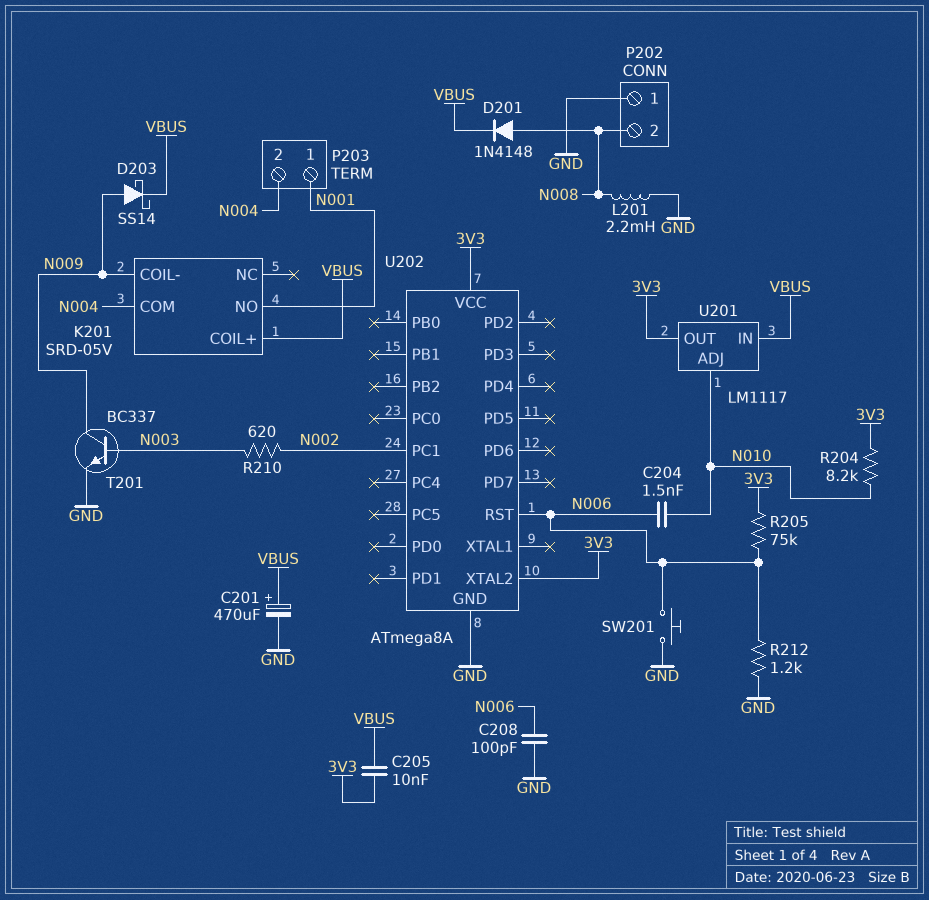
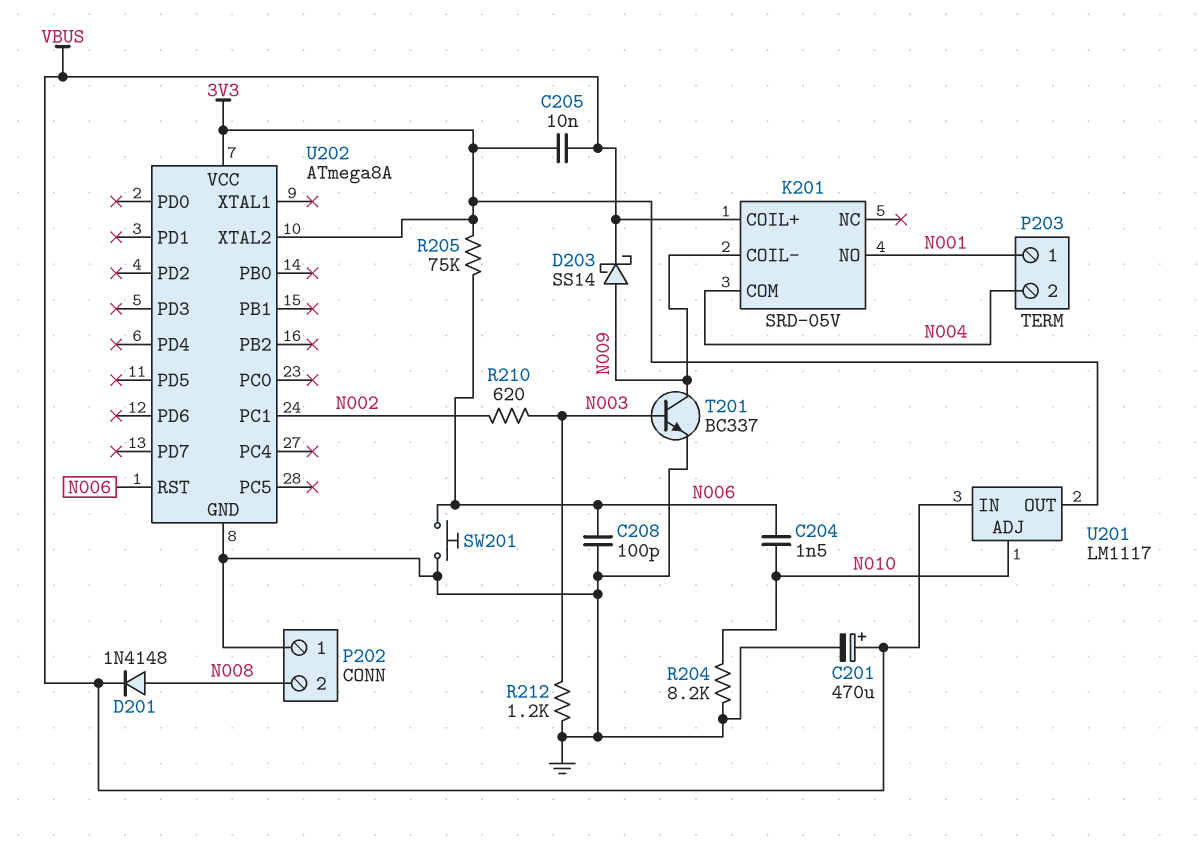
L201: 2.2mH (GND, N008) -> none
R204: 8.2k (3V3, N010) -> 8.2k (GND, N010)
R212: 1.2k (GND, N006) -> 1.2k (GND, N003)

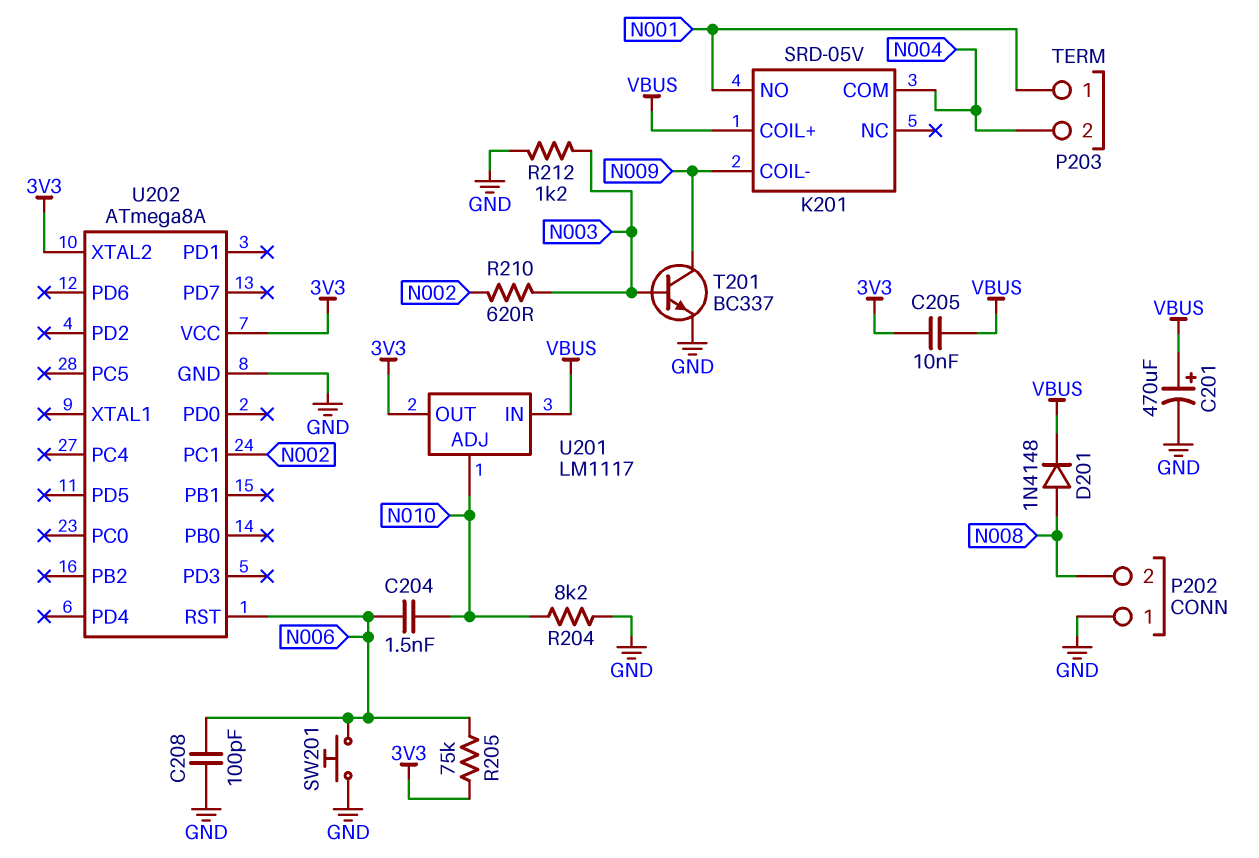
D203: schottky SS14 (A N009, K VBUS) -> none

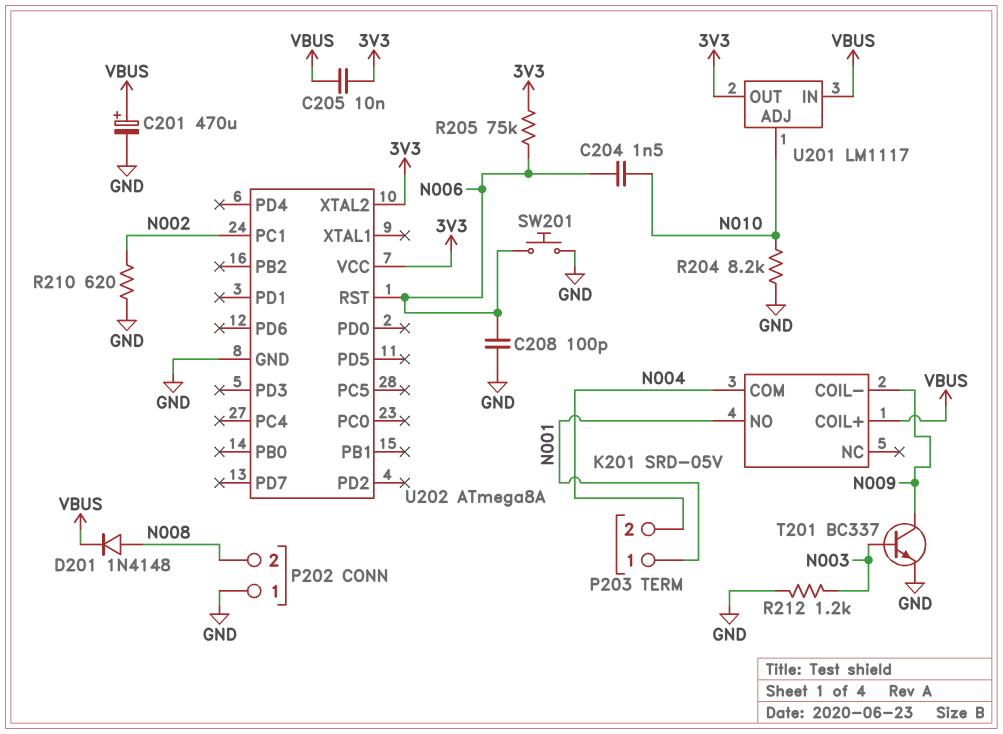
R210: 620 (N002, N003) -> 620 (GND, N002)

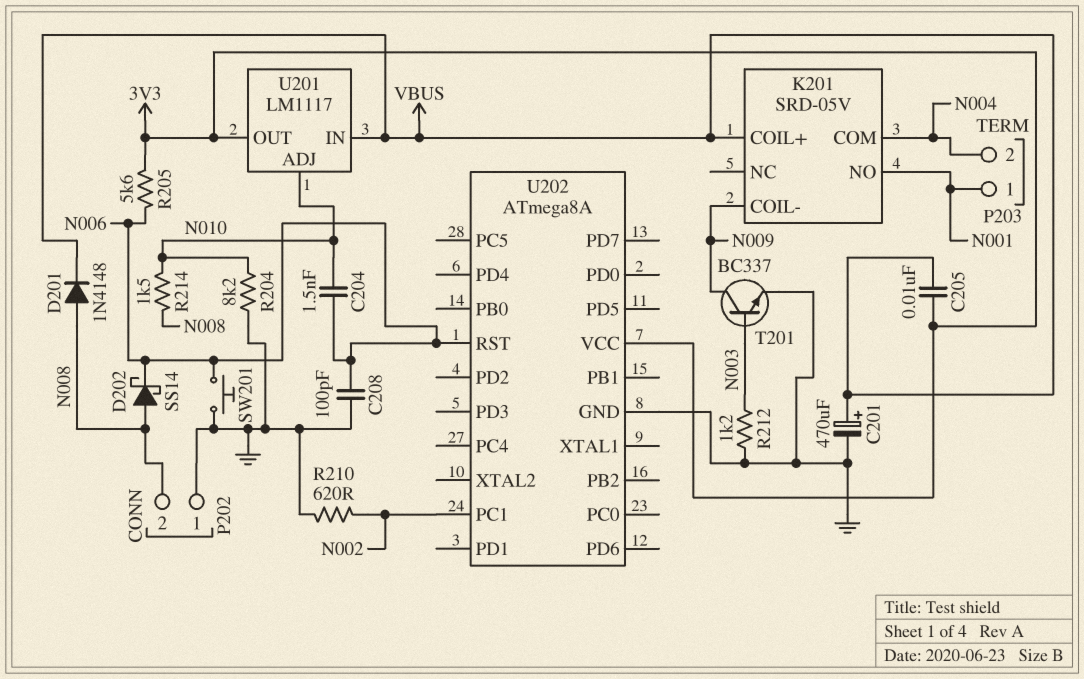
D202: none -> schottky SS14 (A N008, K N006)
R205: 75k (3V3, N006) -> 5.6k (3V3, N006)
R214: none -> 1.5k (N008, N010)
U202 pin XTAL2: 3V3 -> none

